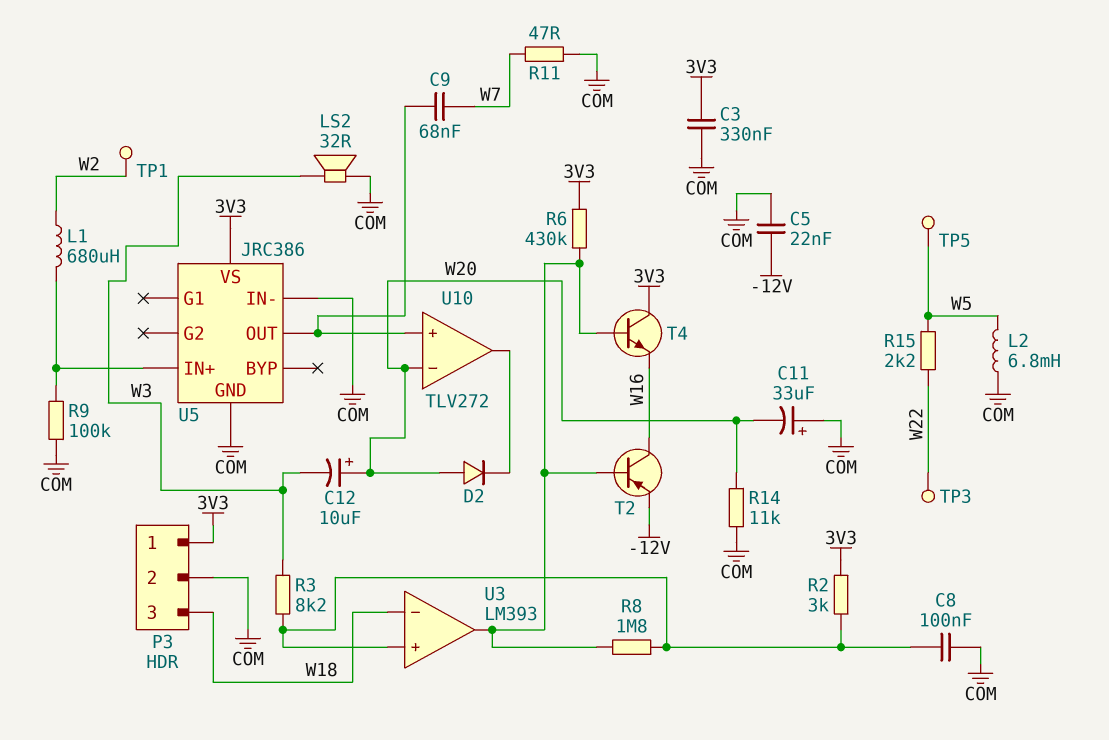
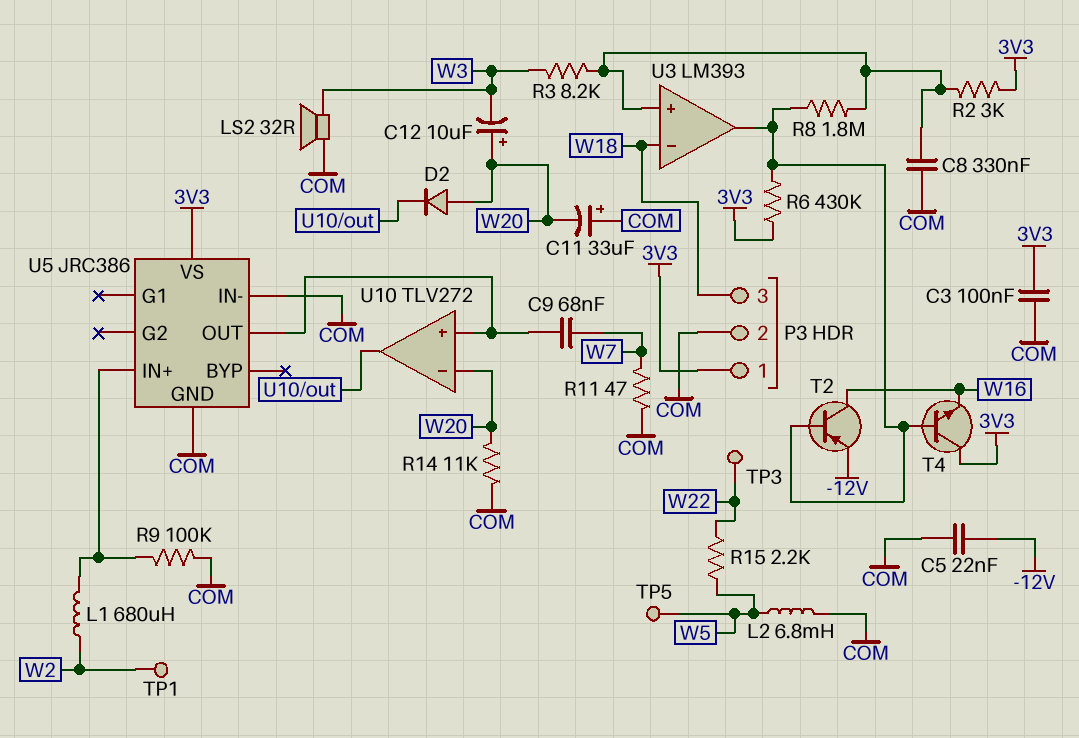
C3: 330nF (3V3, COM) -> 100nF (3V3, COM)
C8: 100nF (COM, U3/in+) -> 330nF (COM, U3/in+)

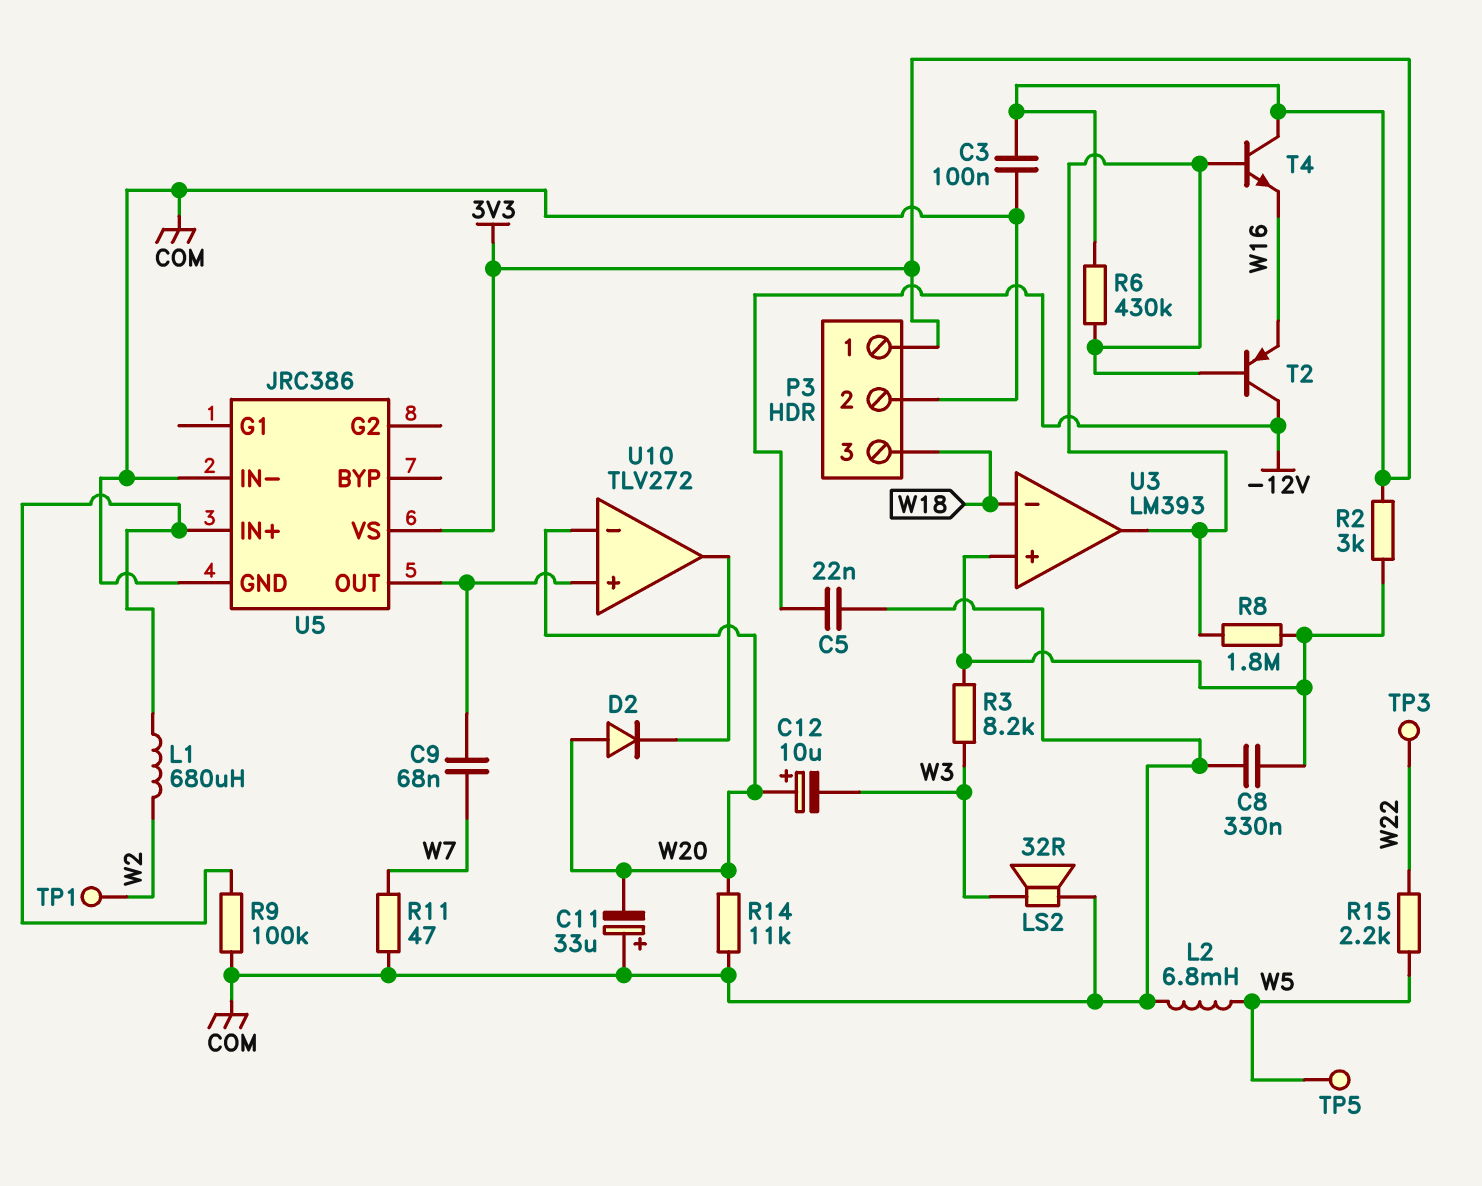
T2: PNP (B U3/out, C W16, E -12V) -> PNP (B U3/out, C -12V, E W16)

